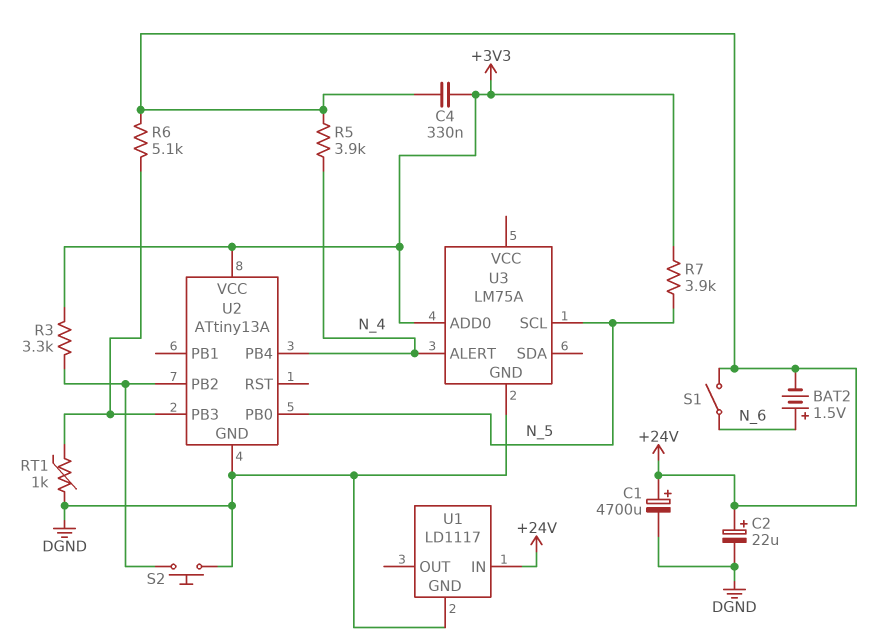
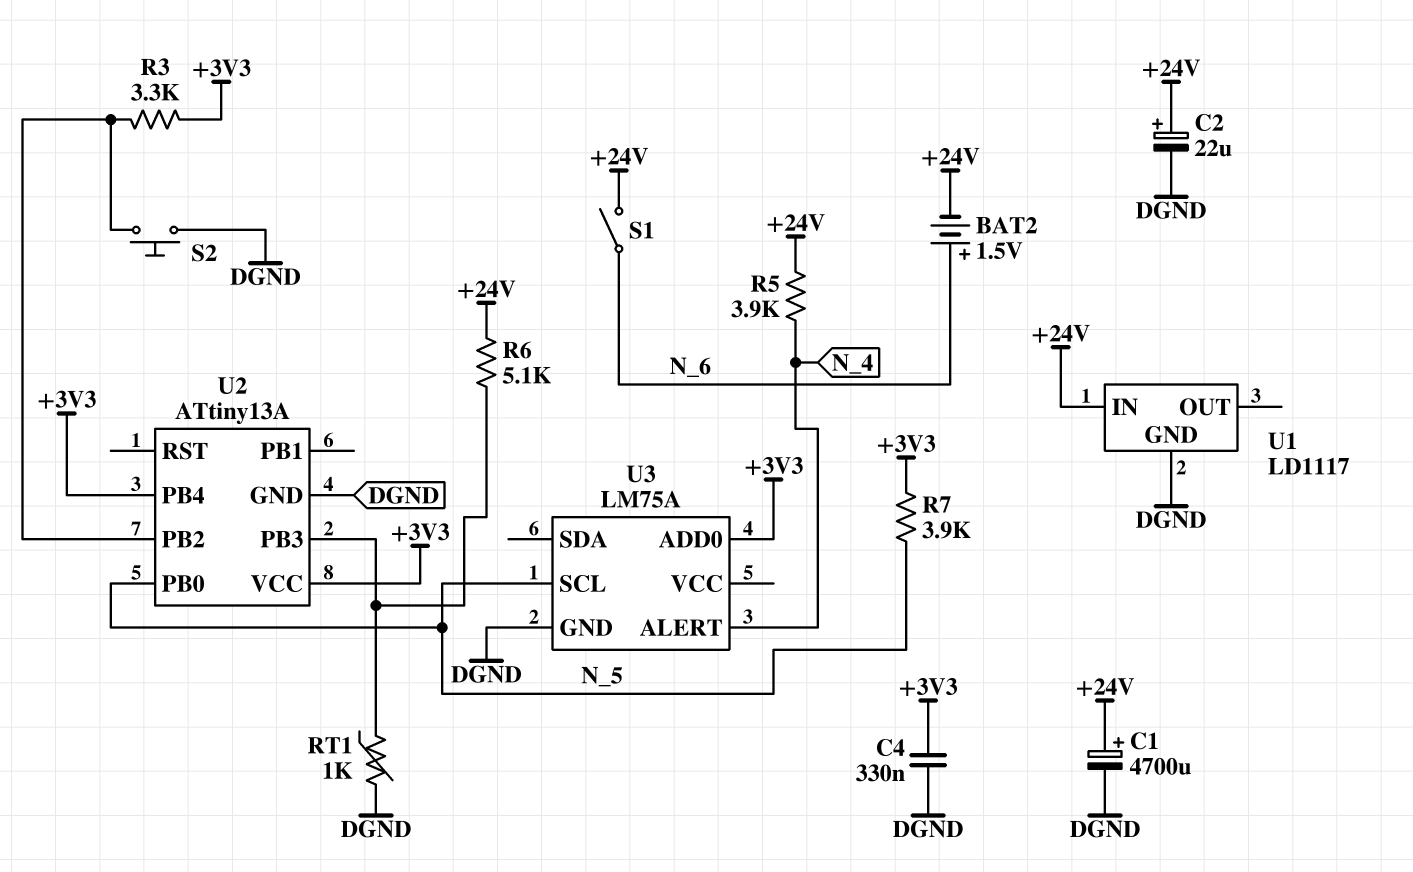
C4: 330nF (+3V3, +24V) -> 330nF (+3V3, DGND)
U2 pin PB4: N_4 -> +3V3

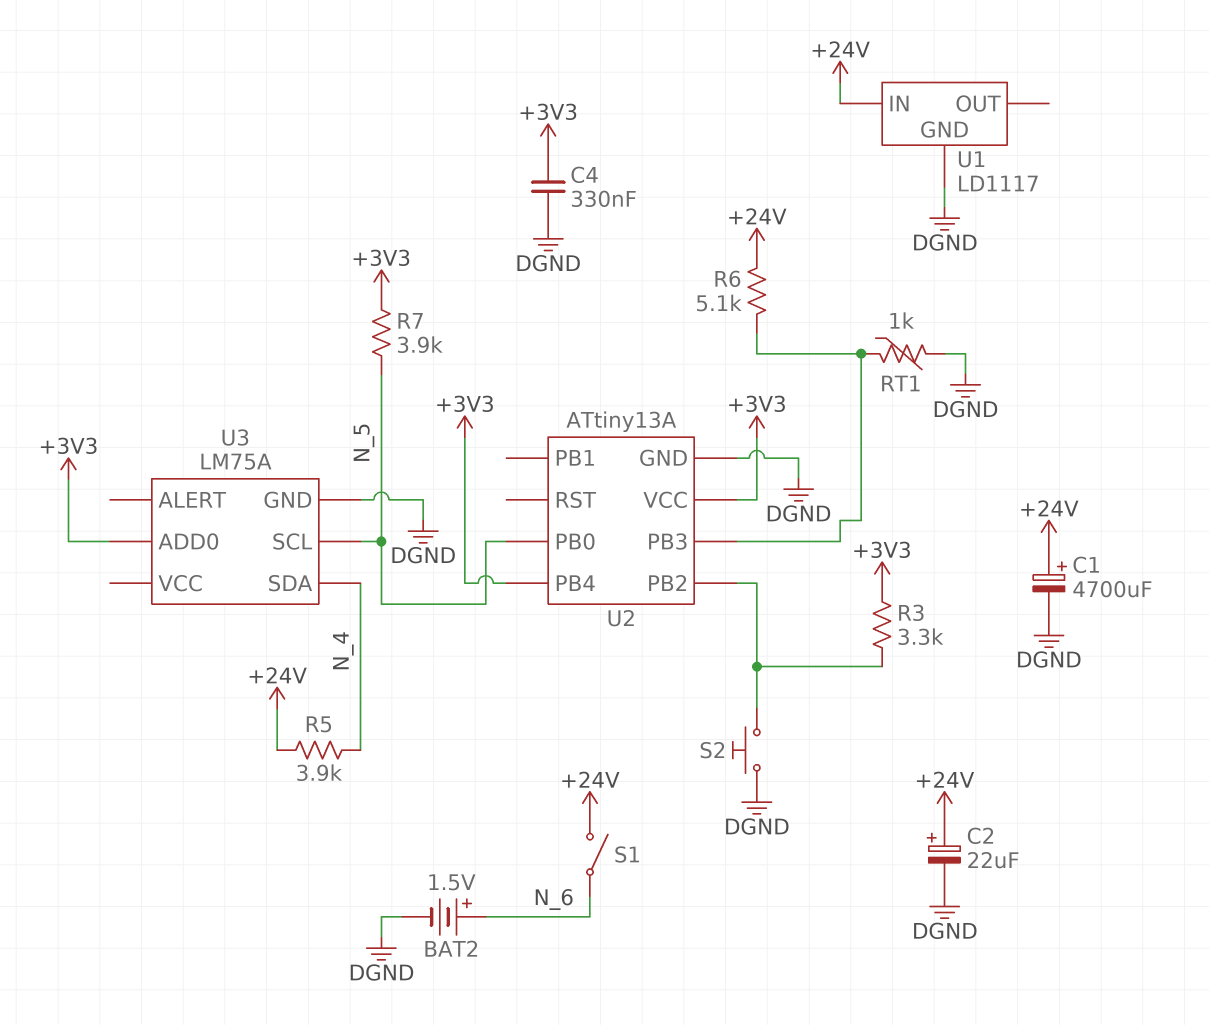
BAT2: 1.5V (plus N_6, minus +24V) -> 1.5V (plus N_6, minus DGND)
U3 pin ALERT: N_4 -> none
U3 pin SDA: none -> N_4

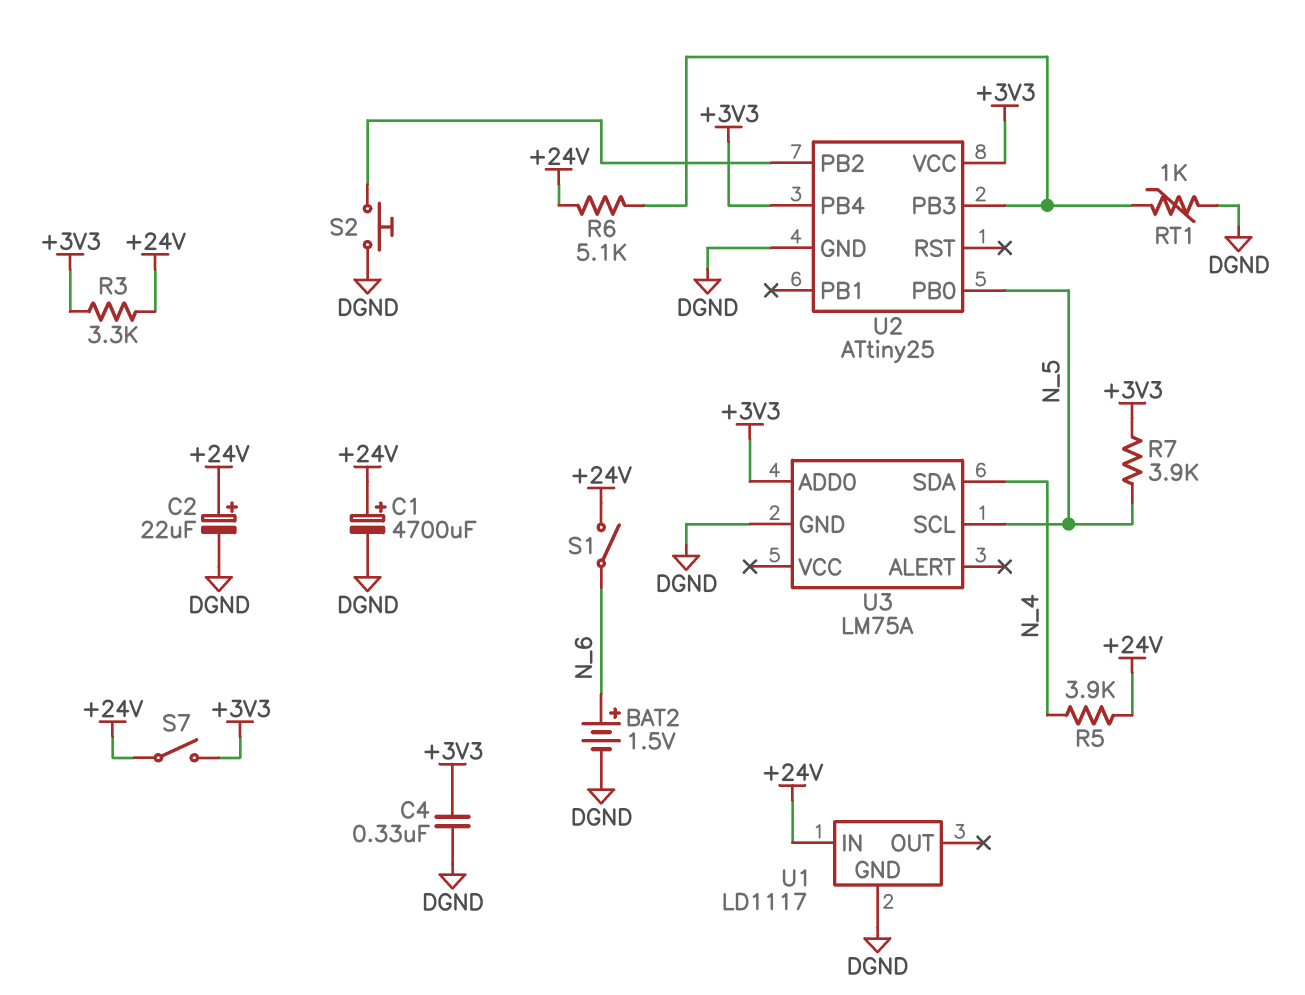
R3: 3.3k (+3V3, U2/PB2) -> 3.3k (+3V3, +24V)
S7: none -> switch (+3V3, +24V)
U2: ATtiny13A -> ATtiny25

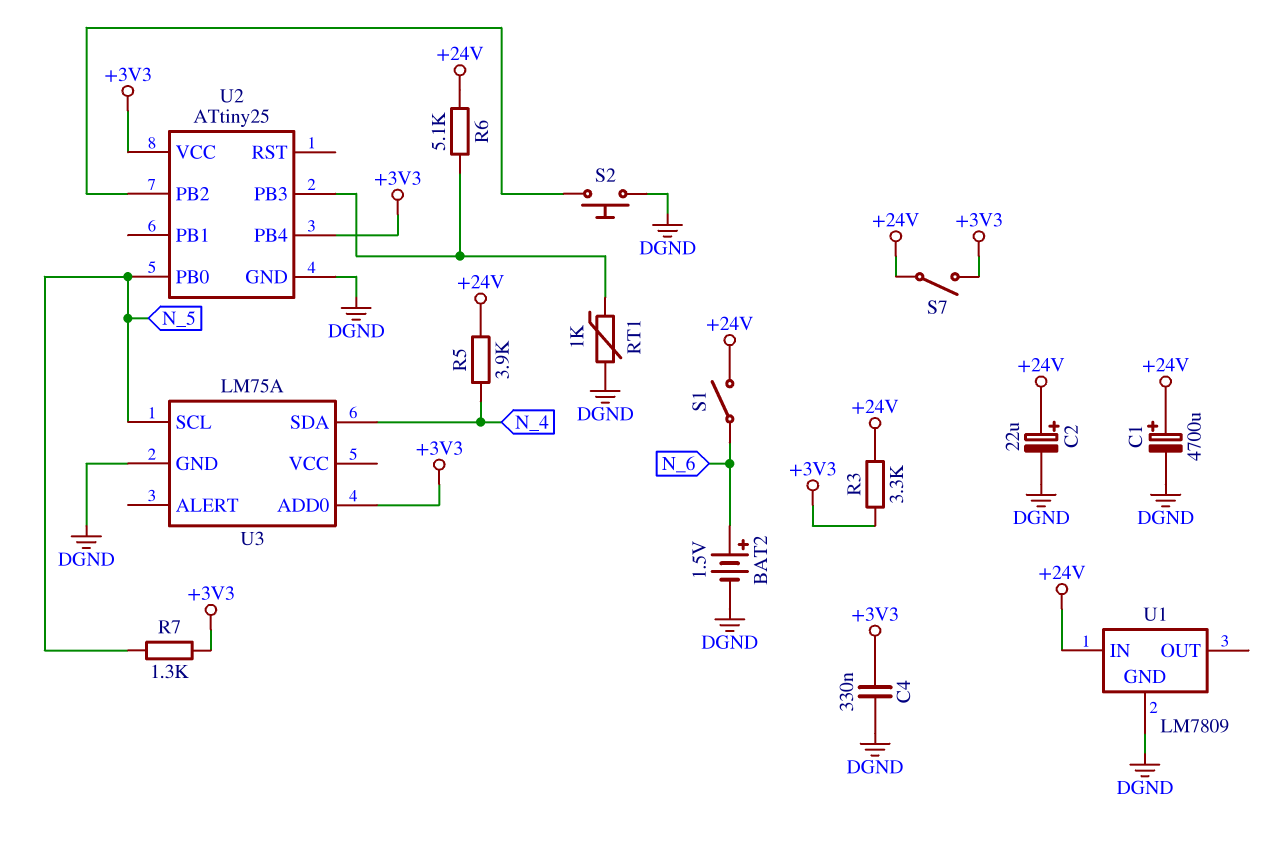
R7: 3.9k (+3V3, N_5) -> 1.3k (+3V3, N_5)
U1: LD1117 -> LM7809

